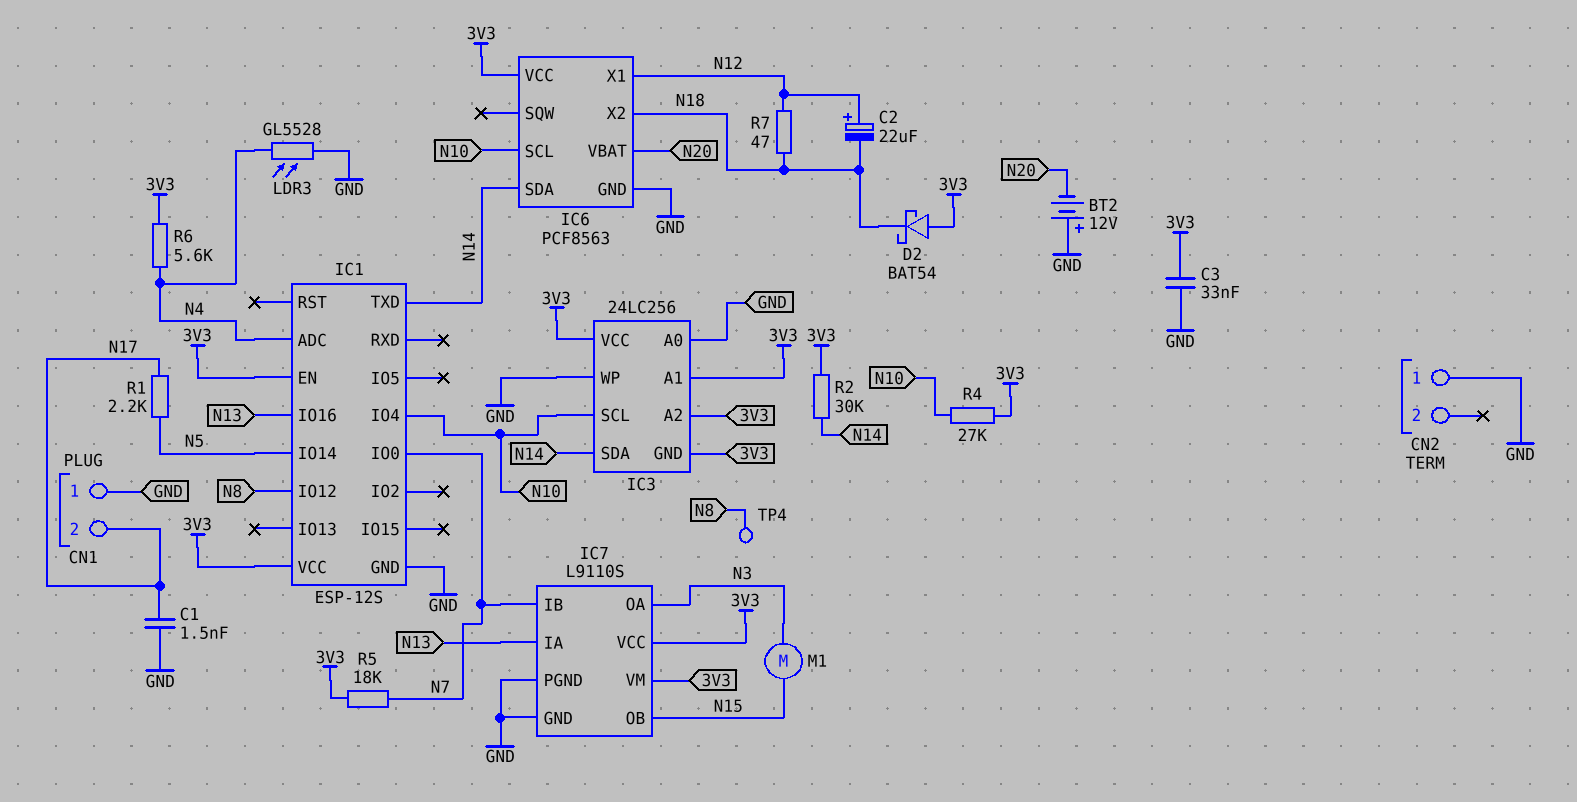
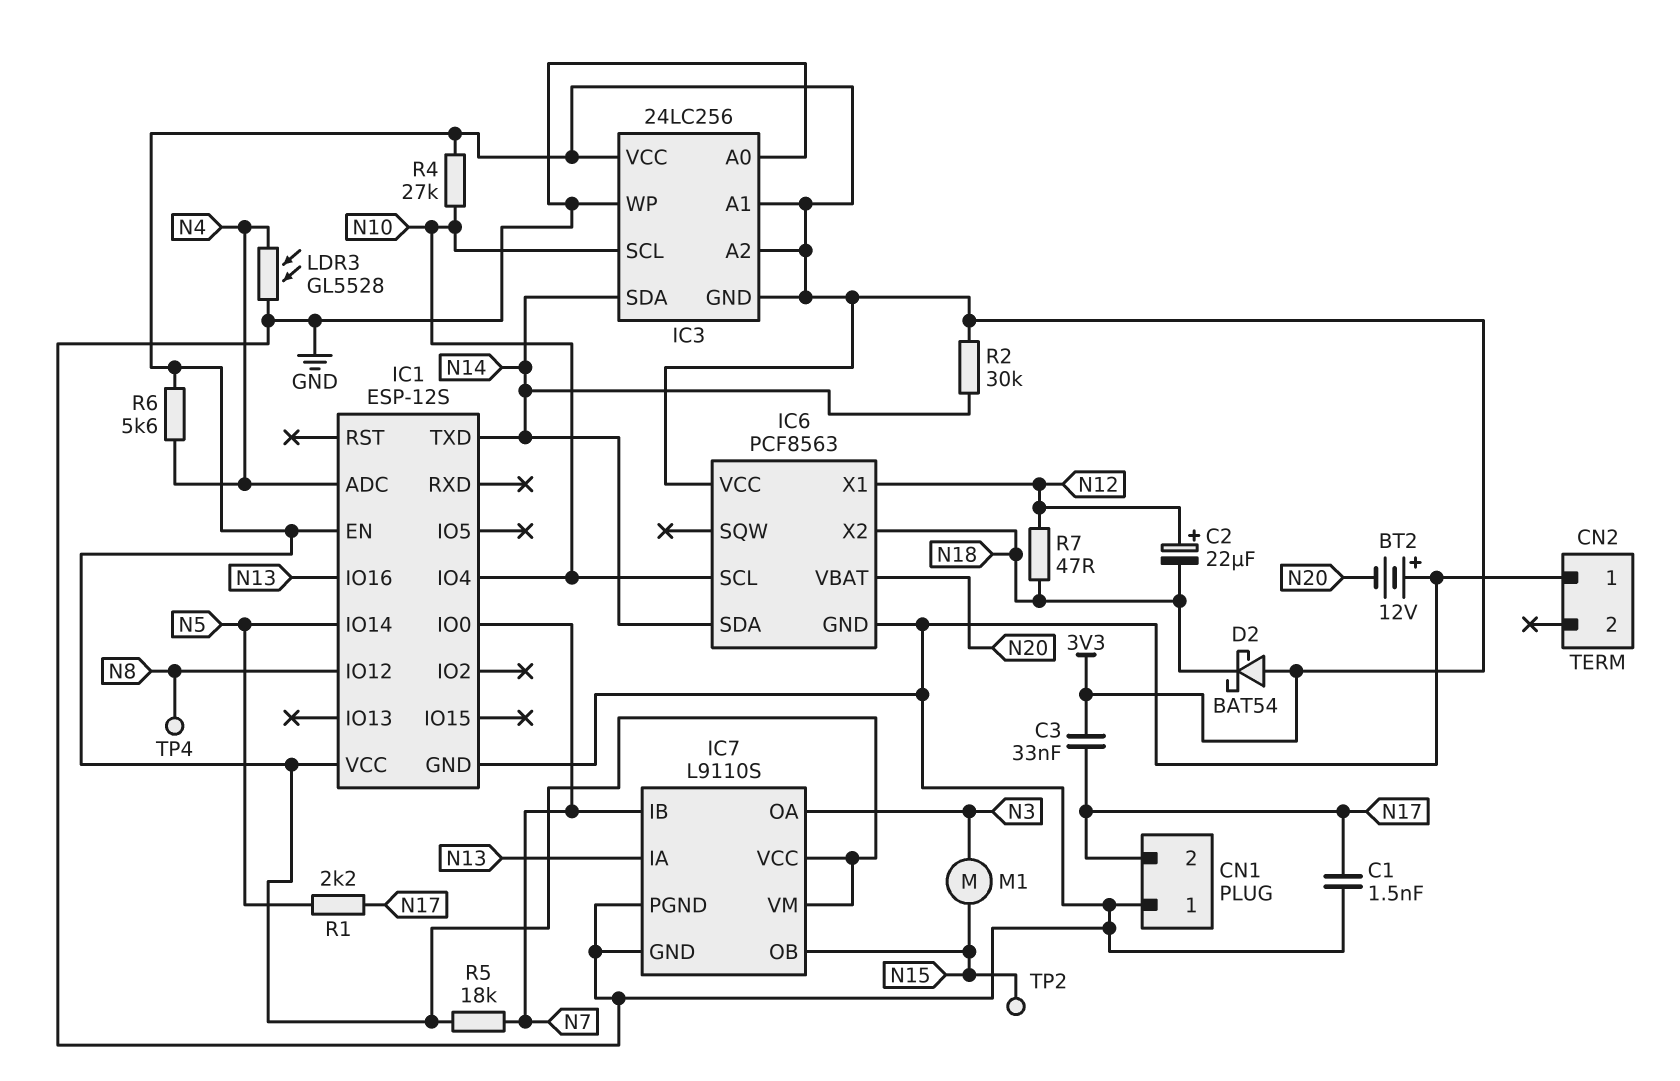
C3: 33nF (3V3, GND) -> 33nF (3V3, N17)
TP2: none -> test point (N15)

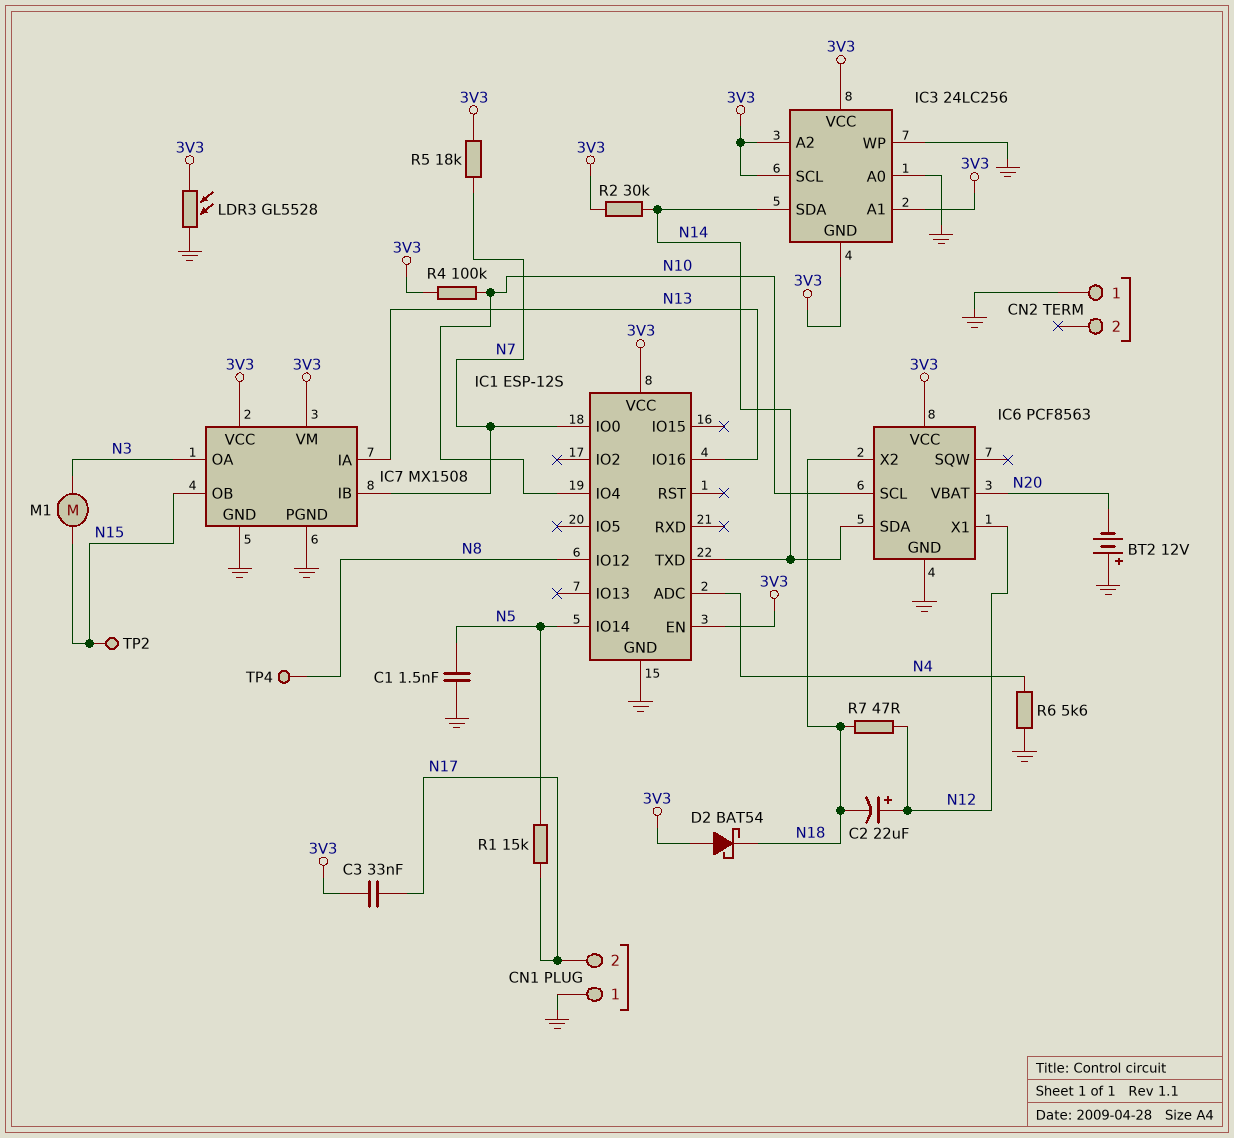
C1: 1.5nF (GND, N17) -> 1.5nF (GND, N5)
IC3 pin SCL: N10 -> 3V3
IC7: L9110S -> MX1508
LDR3: GL5528 (GND, N4) -> GL5528 (3V3, GND)
R1: 2.2k (N5, N17) -> 15k (N5, N17)
R4: 27k (3V3, N10) -> 100k (3V3, N10)
R6: 5.6k (3V3, N4) -> 5.6k (GND, N4)

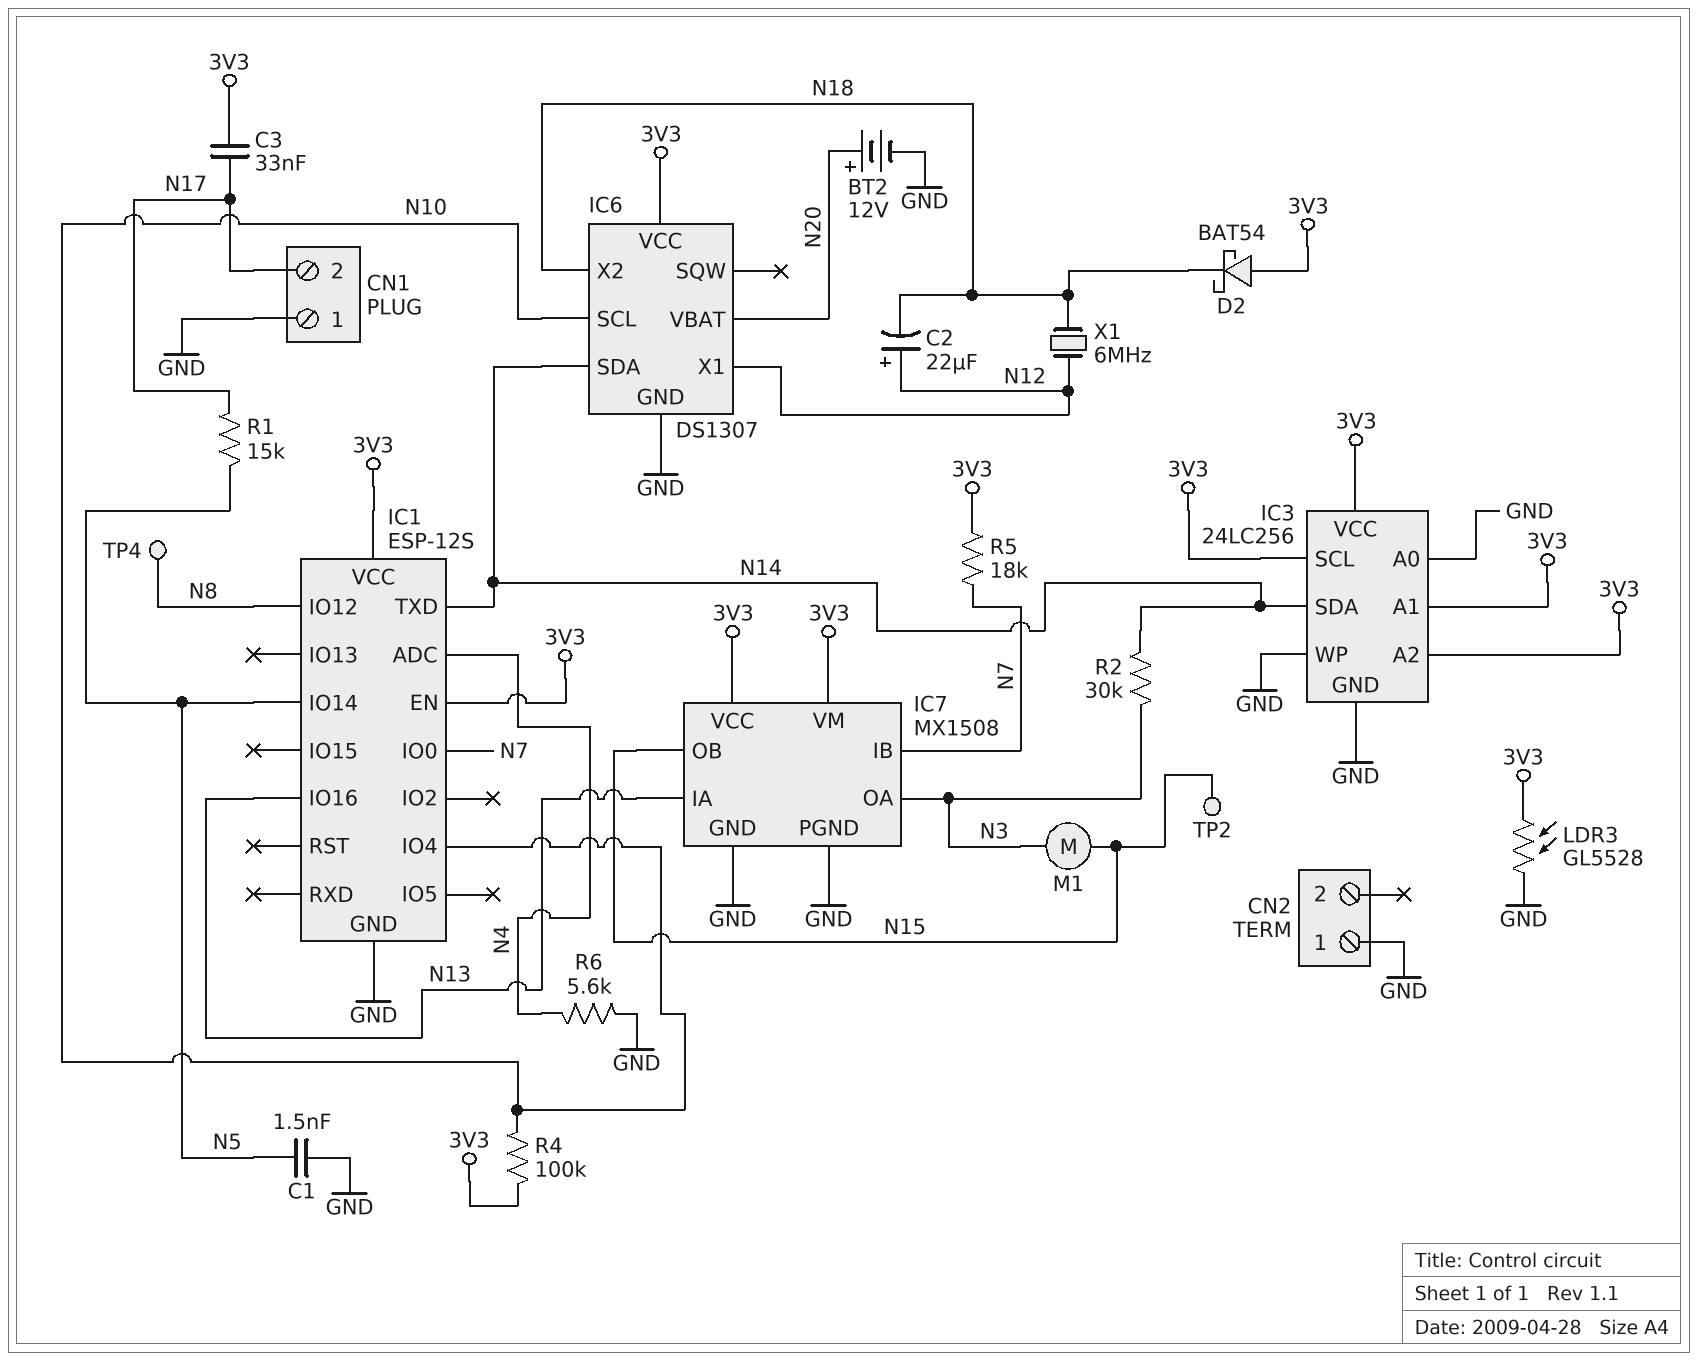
BT2: 12V (plus GND, minus N20) -> 12V (plus N20, minus GND)
IC3 pin GND: 3V3 -> GND
IC6: PCF8563 -> DS1307
R2: 30k (3V3, N14) -> 30k (N3, N14)
R7: 47 (N12, N18) -> none
X1: none -> 6MHz (N12, N18)

